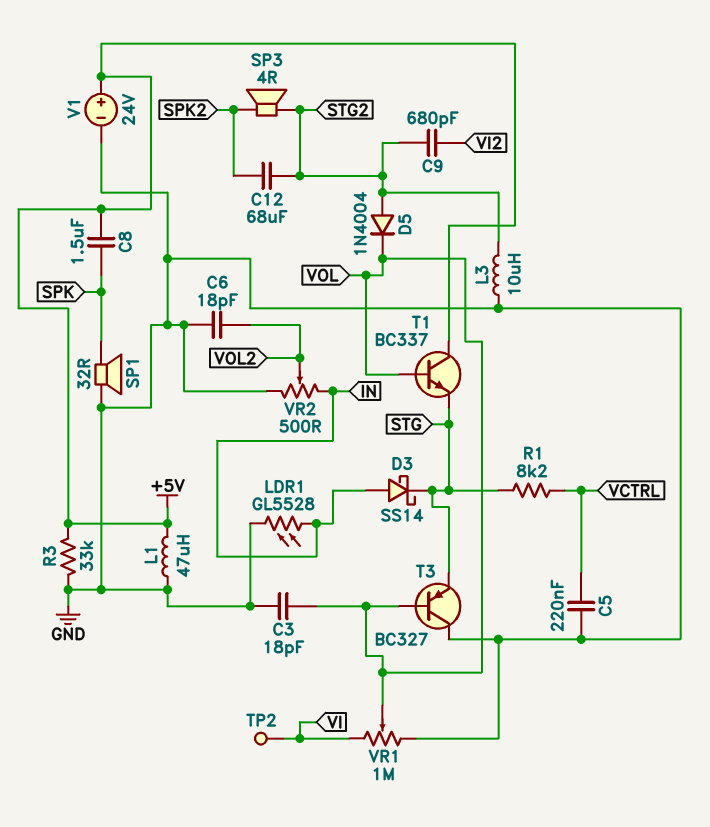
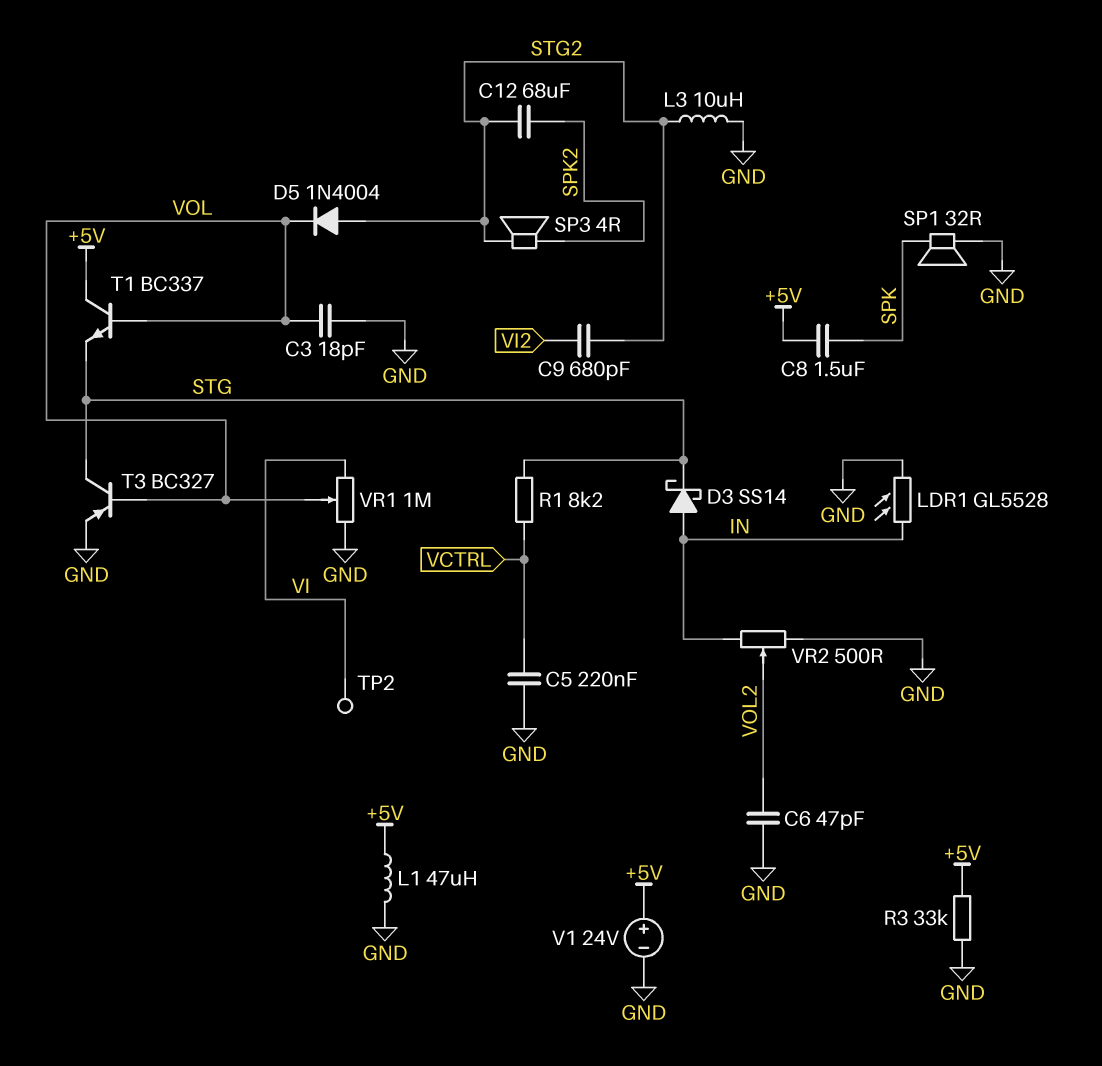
C6: 18pF (GND, VOL2) -> 47pF (GND, VOL2)
T3: PNP BC327 (B VOL, C GND, E STG) -> PNP BC327 (B VOL, C STG, E GND)

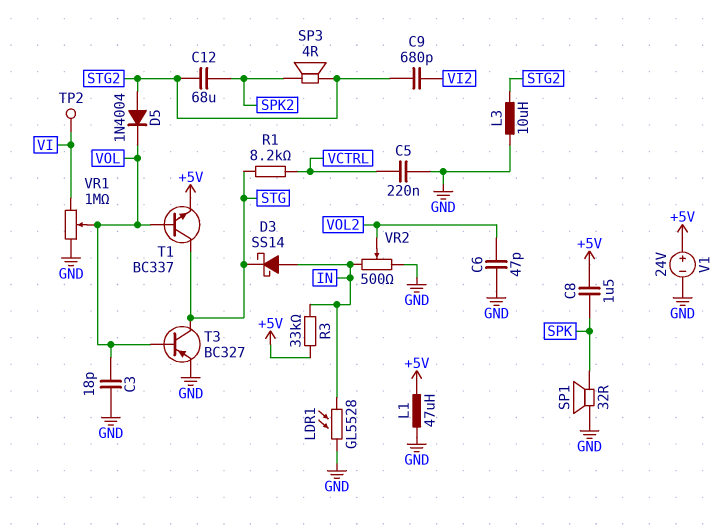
R3: 33k (+5V, GND) -> 33k (+5V, IN)
T1: NPN BC337 (B VOL, C +5V, E STG) -> NPN BC337 (B VOL, C STG, E +5V)

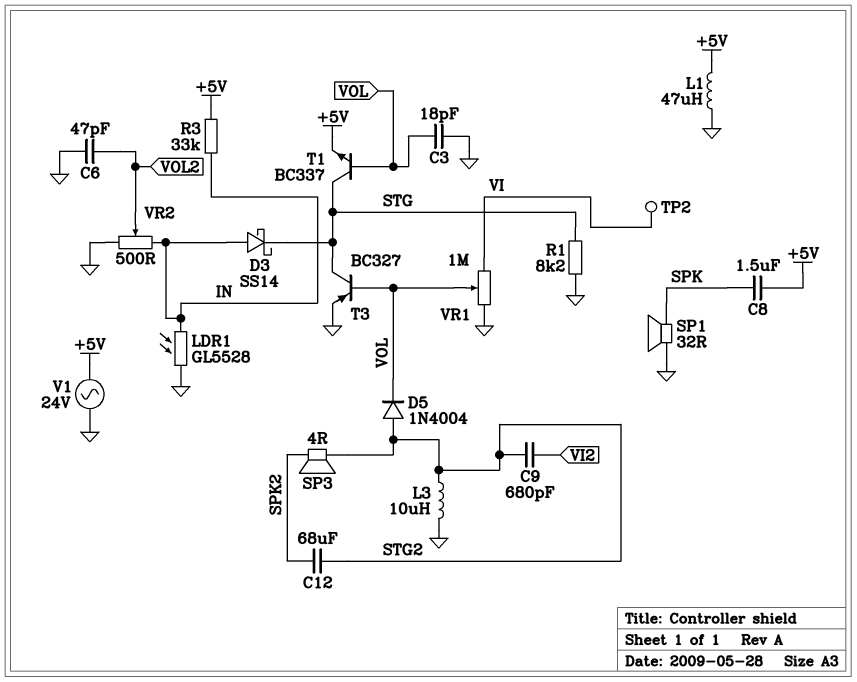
C5: 220nF (GND, VCTRL) -> none
R1: 8.2k (STG, VCTRL) -> 8.2k (GND, STG)
V1: 24V (plus +5V, minus GND) -> AC 24V (+5V, GND)

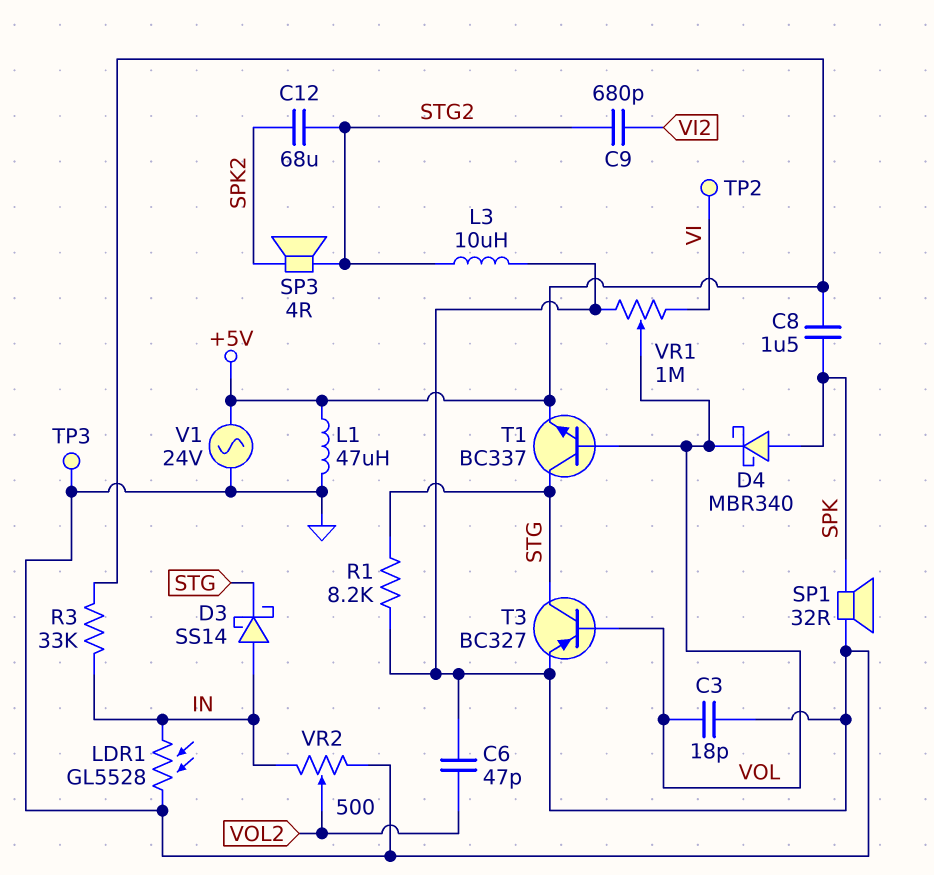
D4: none -> schottky MBR340 (A SPK, K VOL)
D5: diode 1N4004 (A STG2, K VOL) -> none
TP3: none -> test point (GND)

